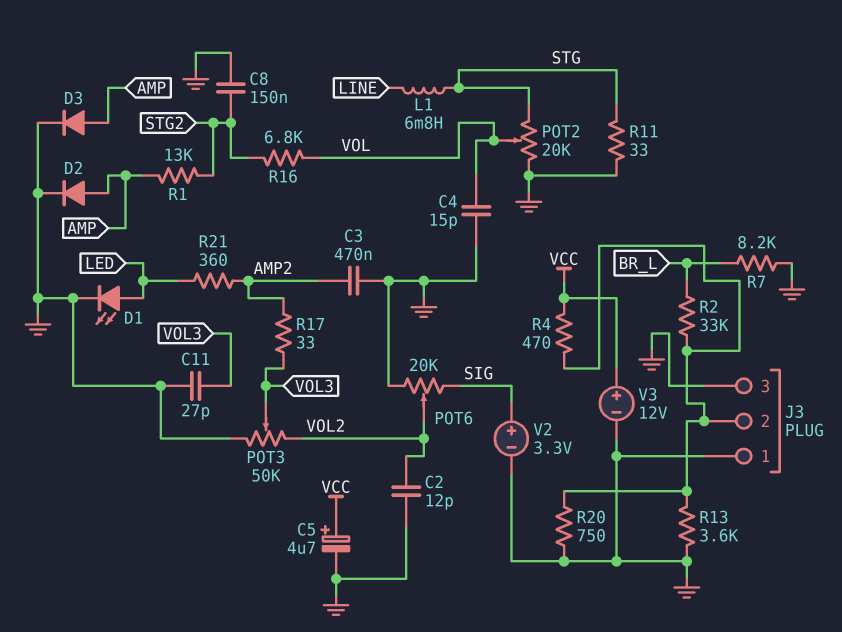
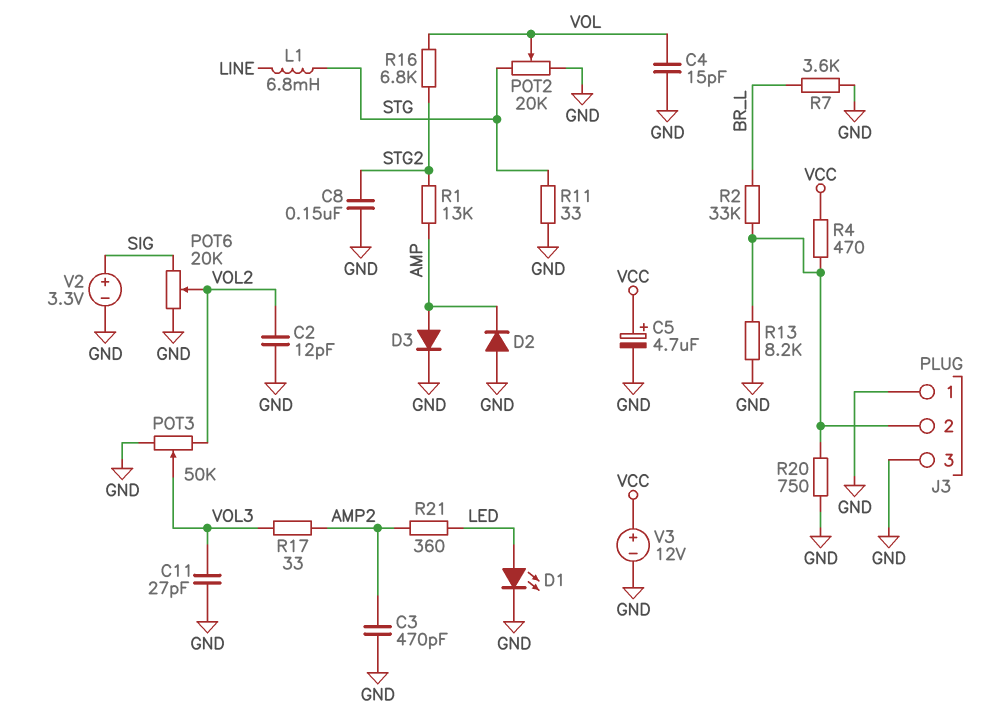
C3: 470nF (AMP2, GND) -> 470pF (AMP2, GND)
D2: diode (A AMP, K GND) -> diode (A GND, K AMP)
R7: 8.2k (BR_L, GND) -> 3.6k (BR_L, GND)
R13: 3.6k (GND, J3/2) -> 8.2k (GND, J3/2)

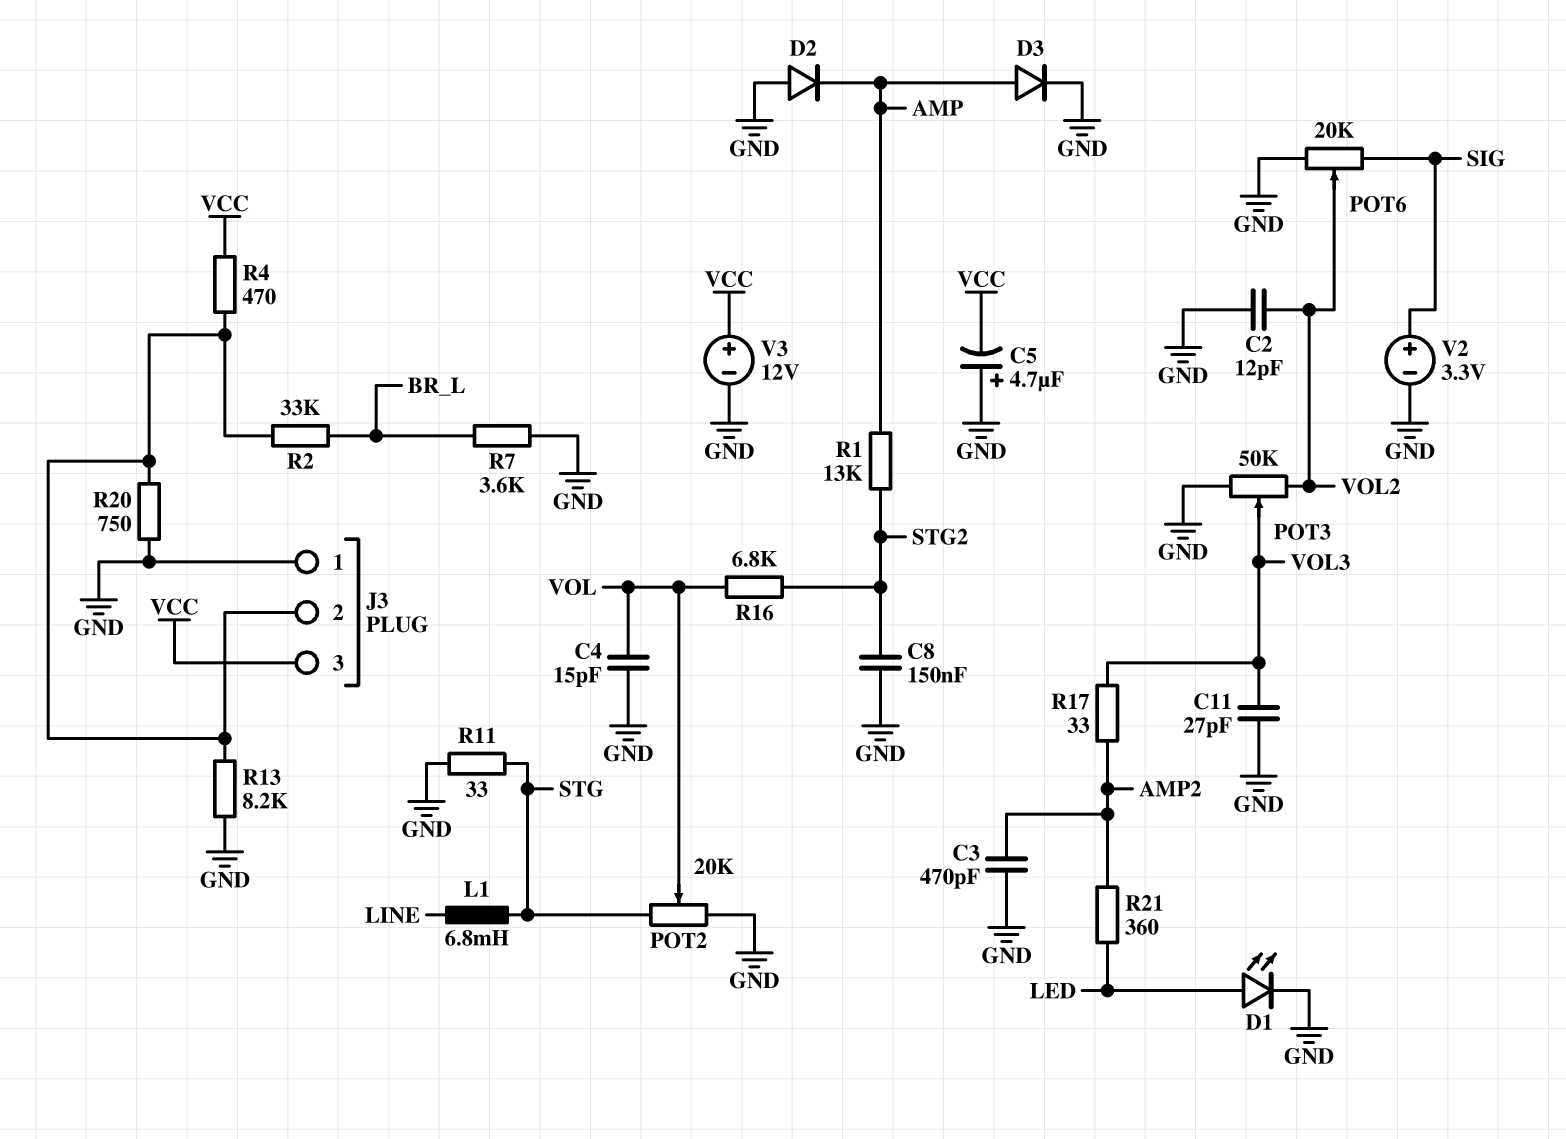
C5: 4.7uF (plus VCC, minus GND) -> 4.7uF (plus GND, minus VCC)
J3 pin 3: GND -> VCC

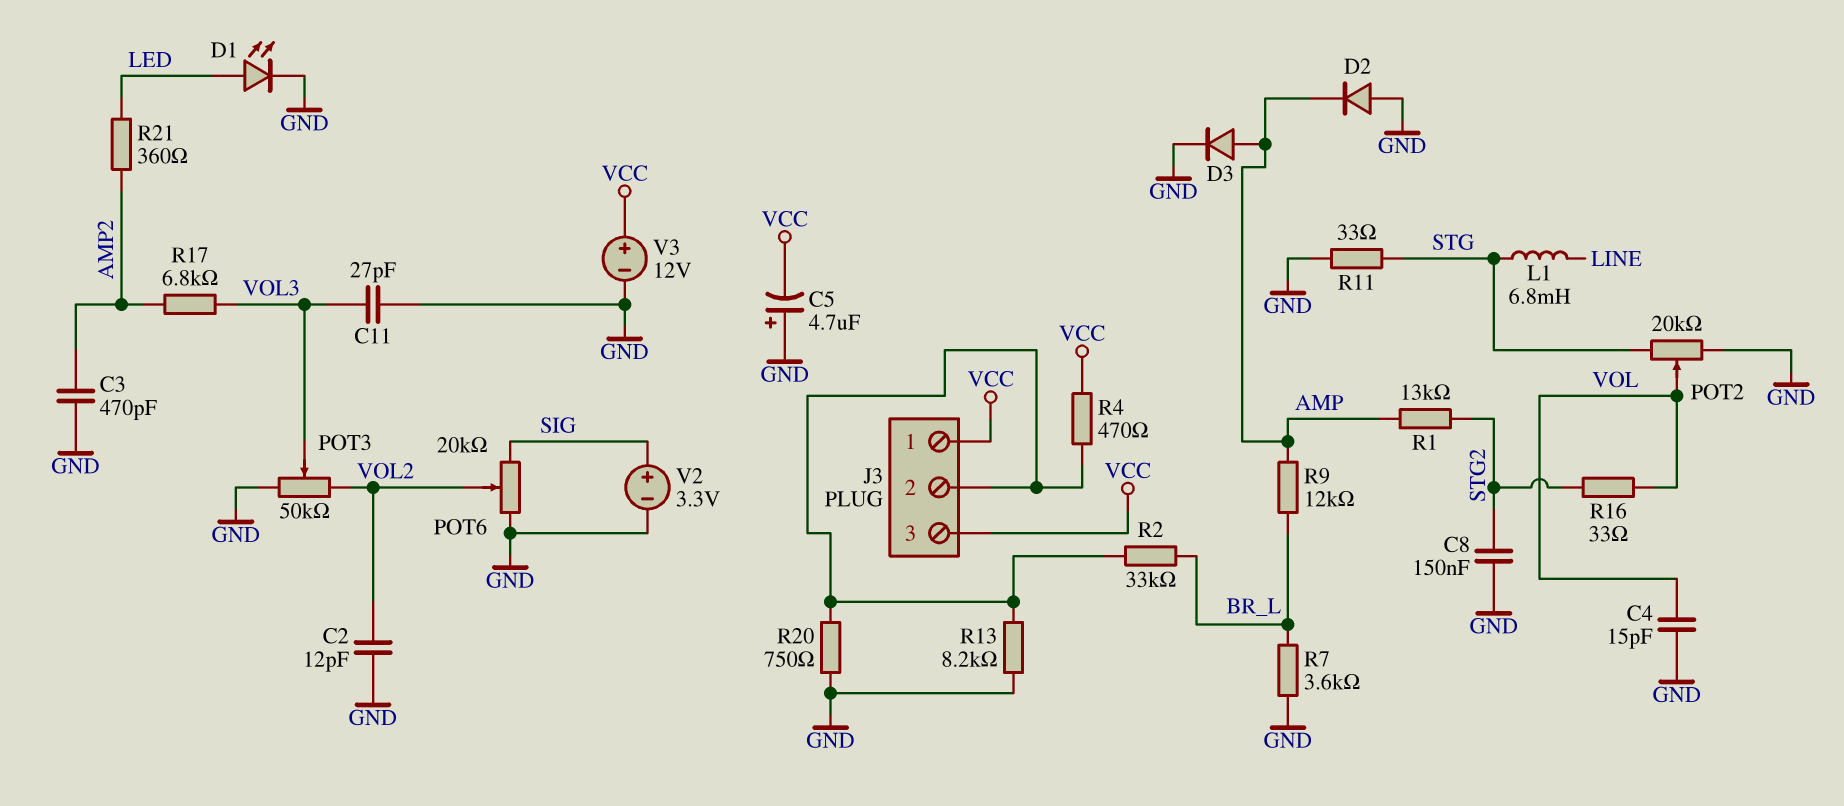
J3 pin 1: GND -> VCC
R9: none -> 12k (AMP, BR_L)
R16: 6.8k (STG2, VOL) -> 33 (STG2, VOL)
R17: 33 (AMP2, VOL3) -> 6.8k (AMP2, VOL3)

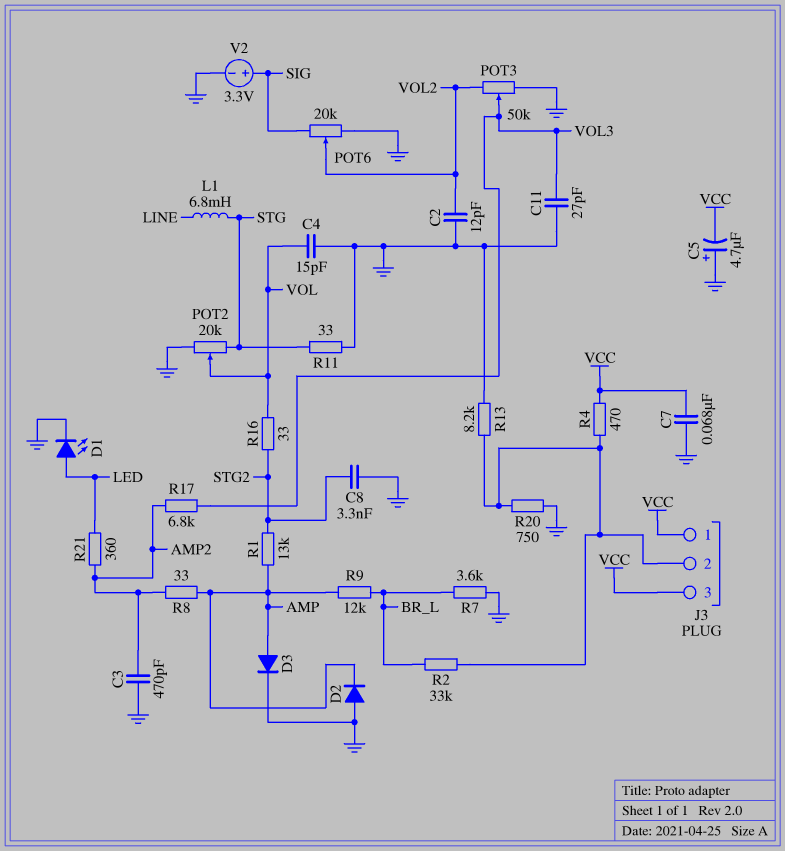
C7: none -> 68nF (GND, VCC)
C8: 150nF (GND, STG2) -> 3.3nF (GND, STG2)
R8: none -> 33 (AMP, AMP2)
V3: 12V (plus VCC, minus GND) -> none

